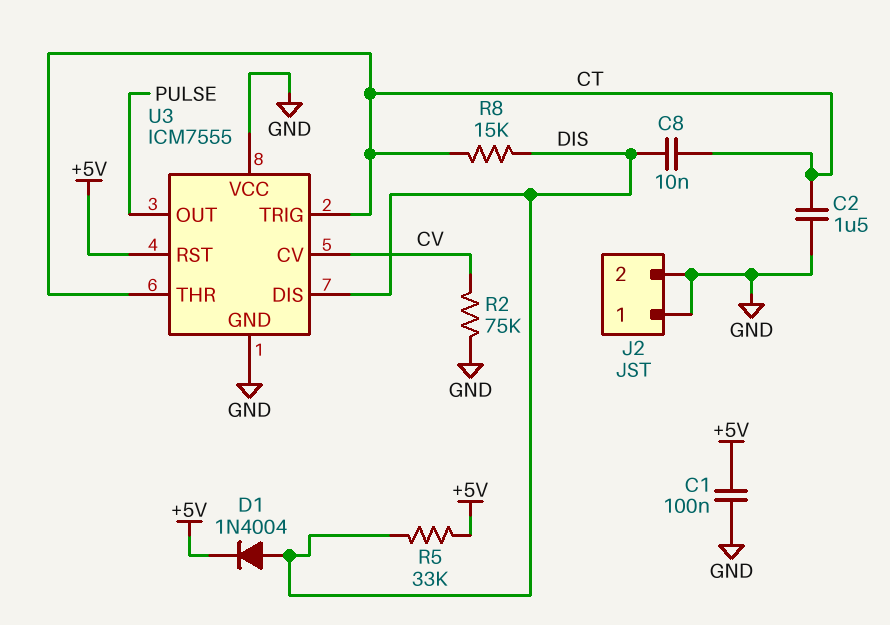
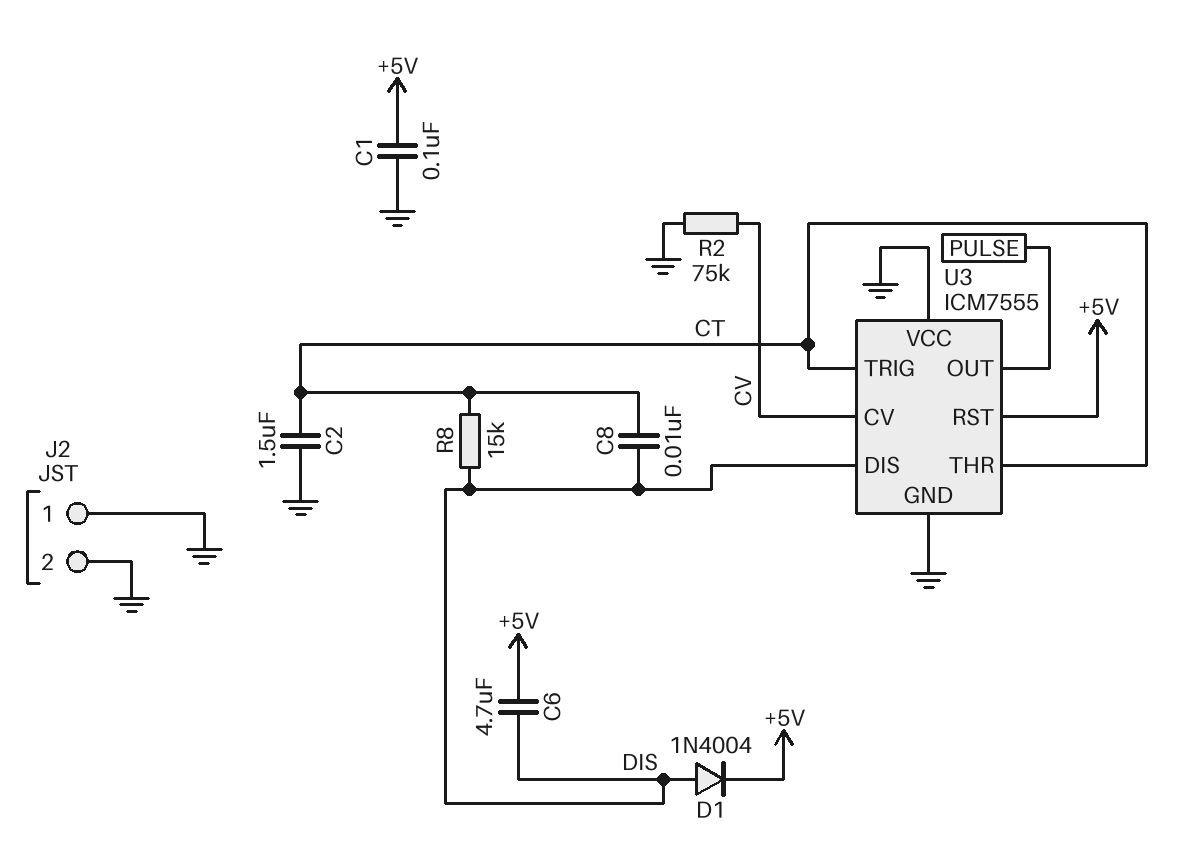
C6: none -> 4.7uF (+5V, DIS)
R5: 33k (+5V, DIS) -> none

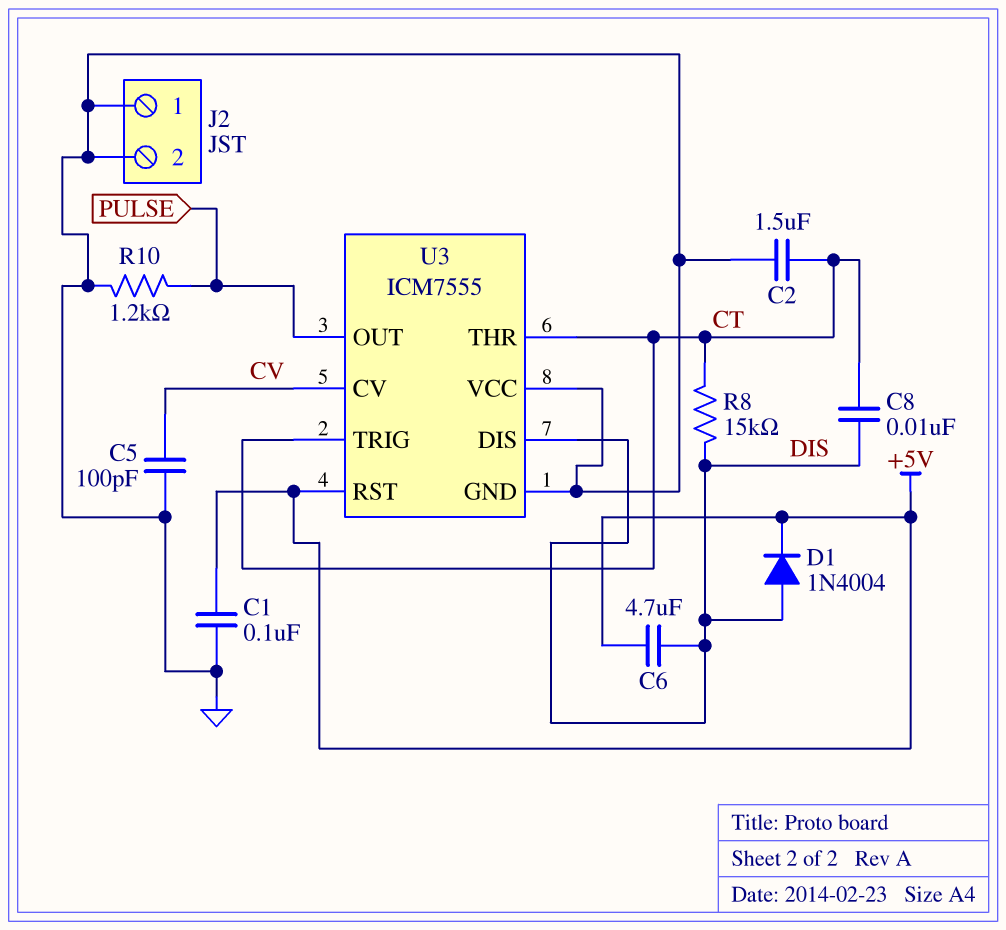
C5: none -> 100pF (CV, GND)
R2: 75k (CV, GND) -> none
R10: none -> 1.2k (GND, PULSE)

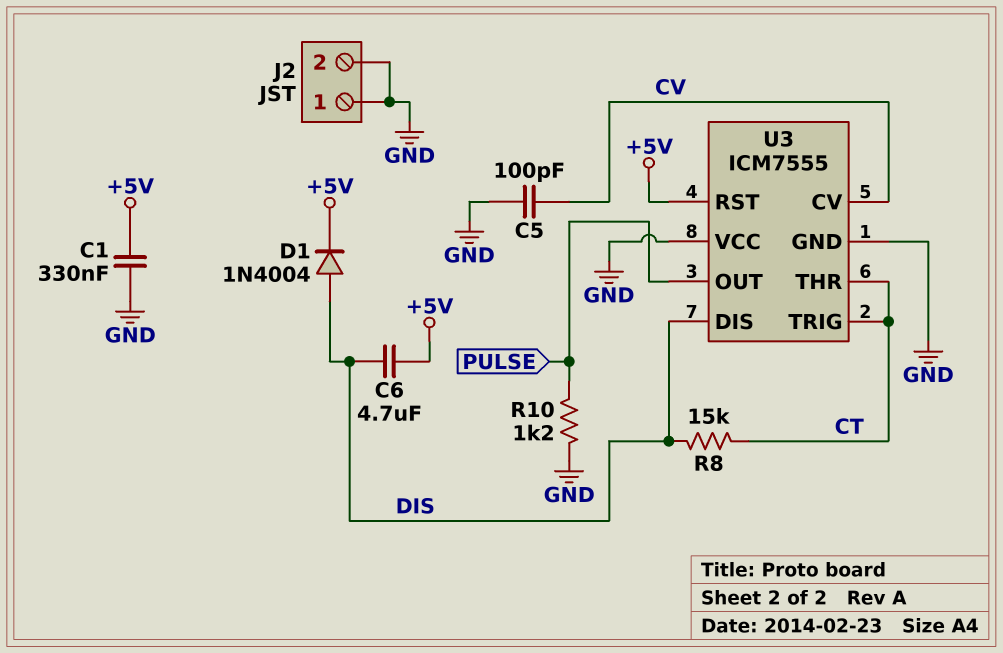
C1: 100nF (+5V, GND) -> 330nF (+5V, GND)
C2: 1.5uF (CT, GND) -> none
C8: 10nF (CT, DIS) -> none

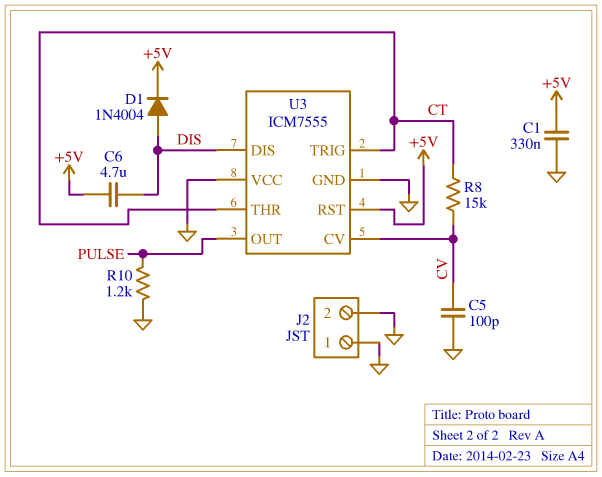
R8: 15k (CT, DIS) -> 15k (CT, CV)

